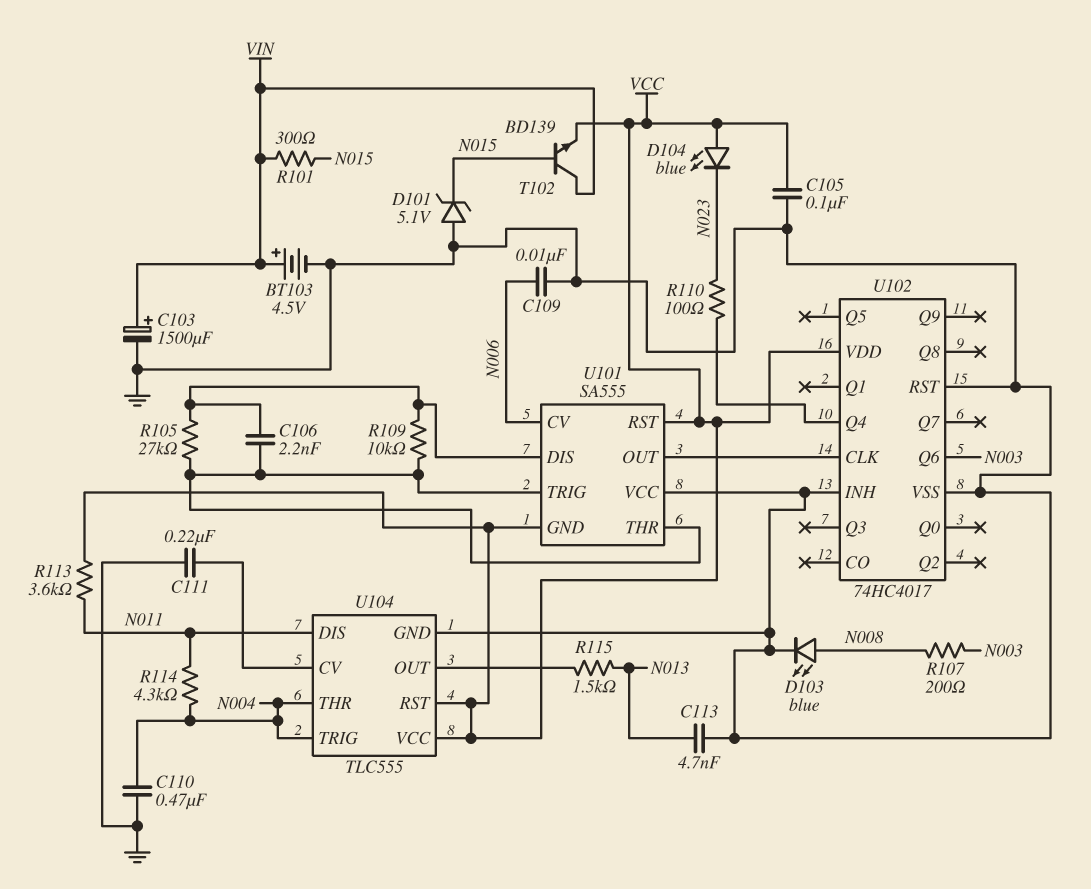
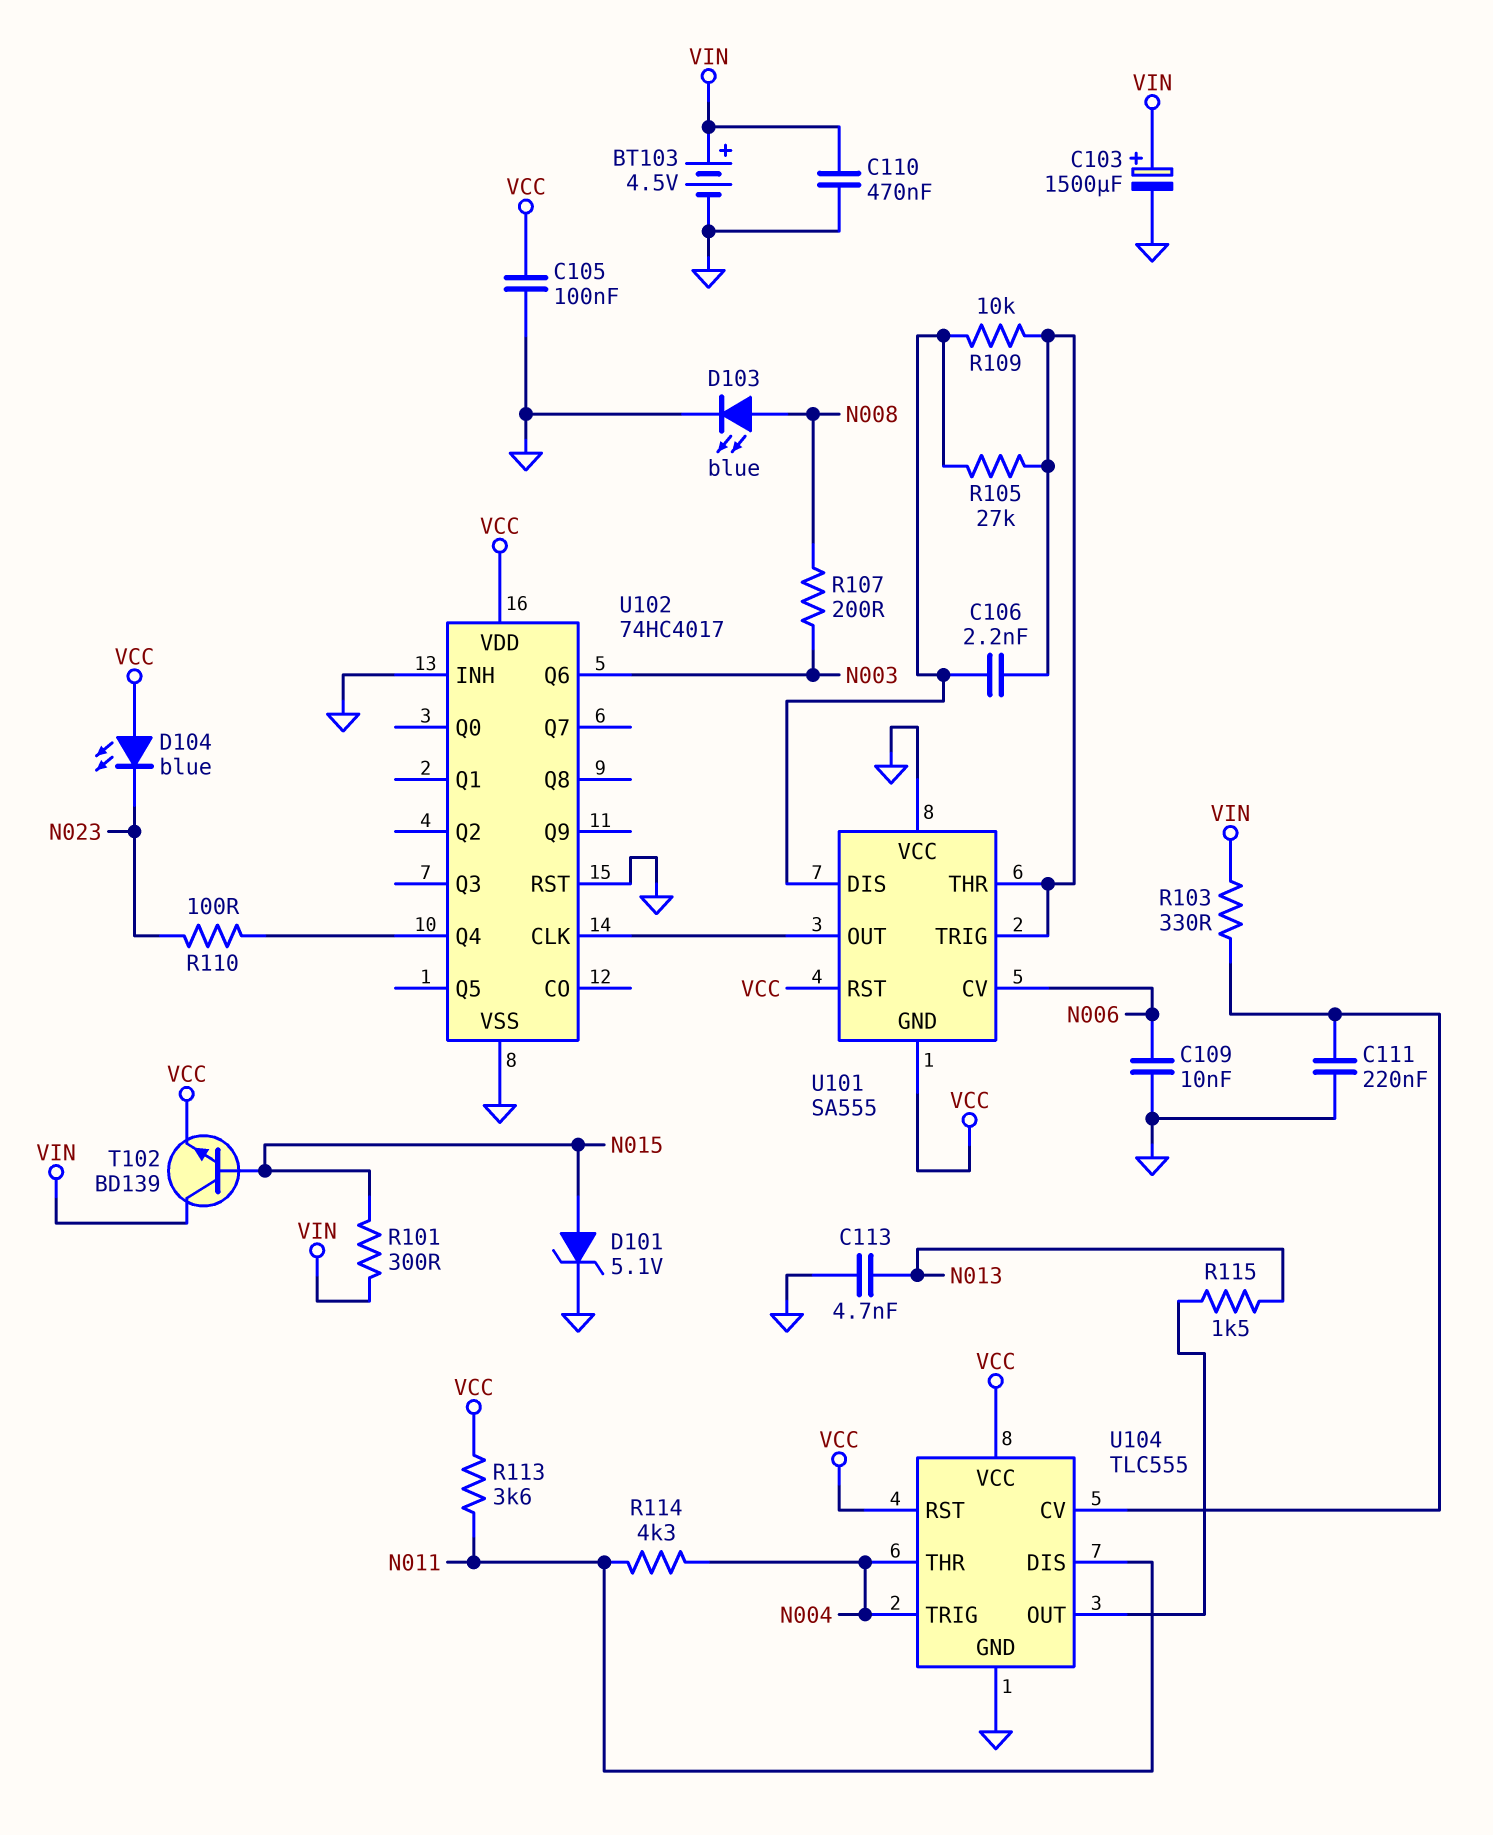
C110: 470nF (GND, N004) -> 470nF (GND, VIN)
D101: zener 5.1V (A GND, K N015) -> zener 5.1V (A N015, K GND)
R103: none -> 330 (U104/CV, VIN)

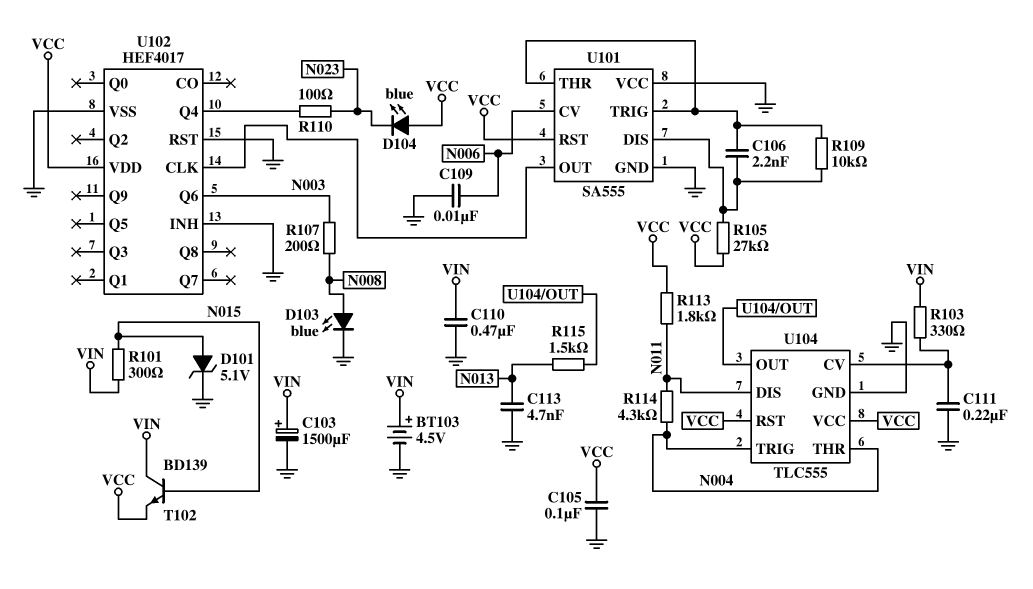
R105: 27k (U101/DIS, U101/THR) -> 27k (U101/DIS, VCC)
R113: 3.6k (N011, VCC) -> 1.8k (N011, VCC)
U101 pin GND: VCC -> GND
U102: 74HC4017 -> HEF4017

